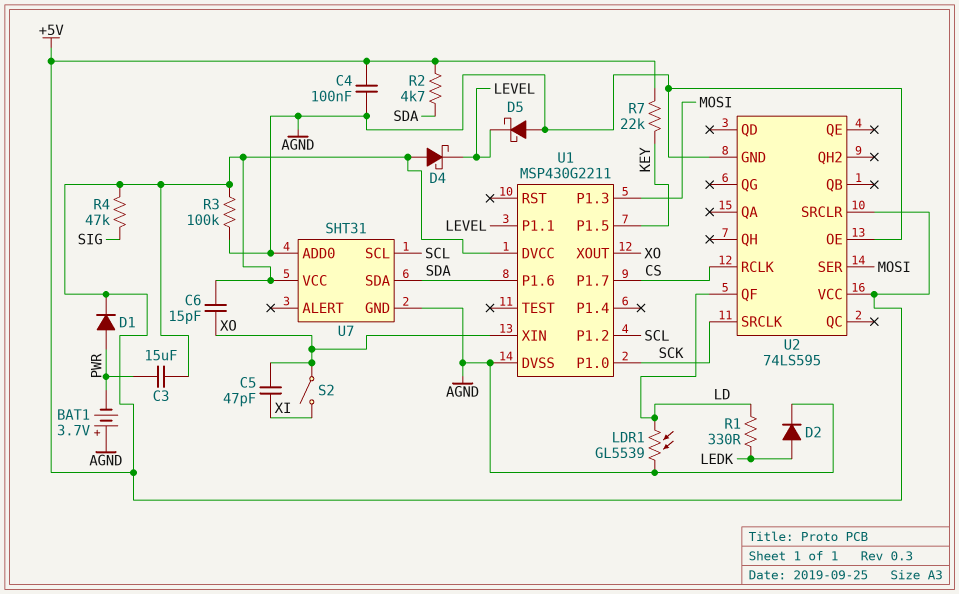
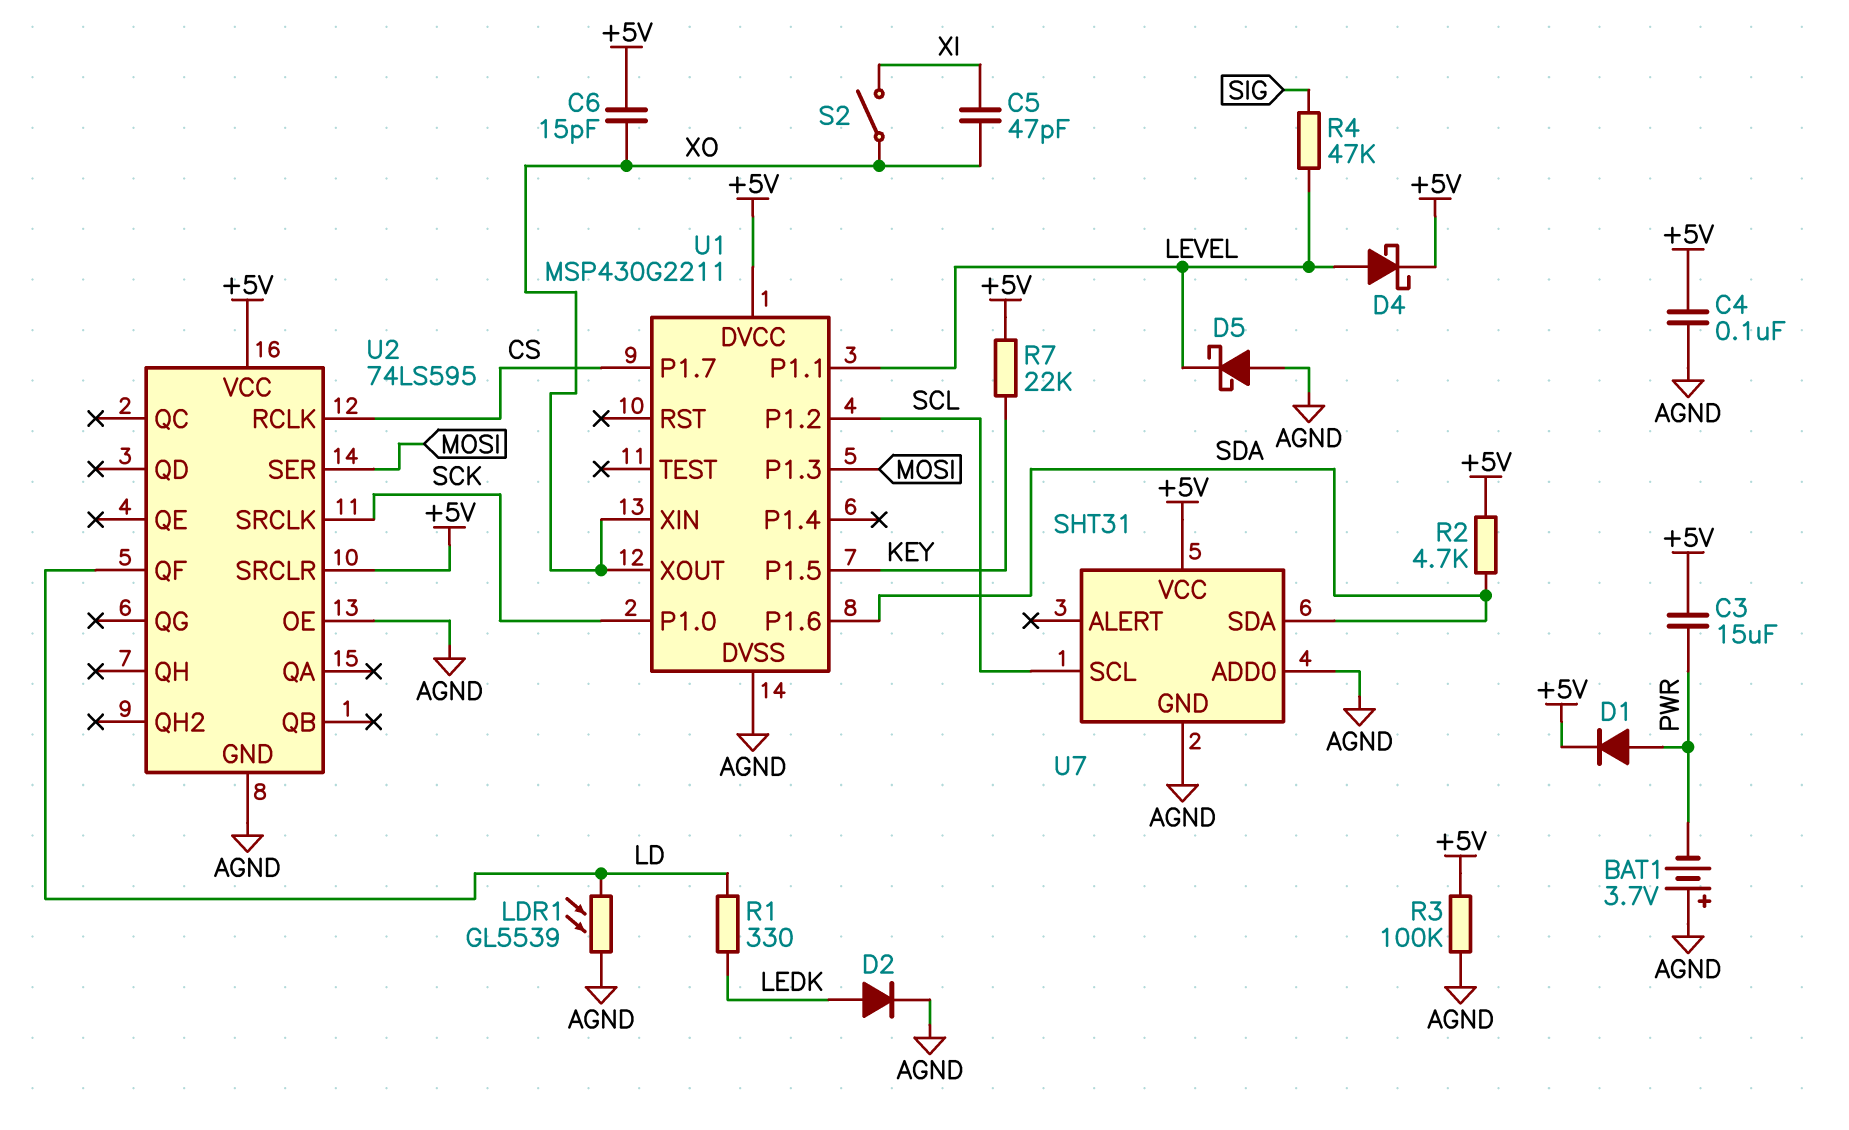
D4: schottky (A +5V, K LEVEL) -> schottky (A LEVEL, K +5V)
R4: 47k (+5V, SIG) -> 47k (LEVEL, SIG)

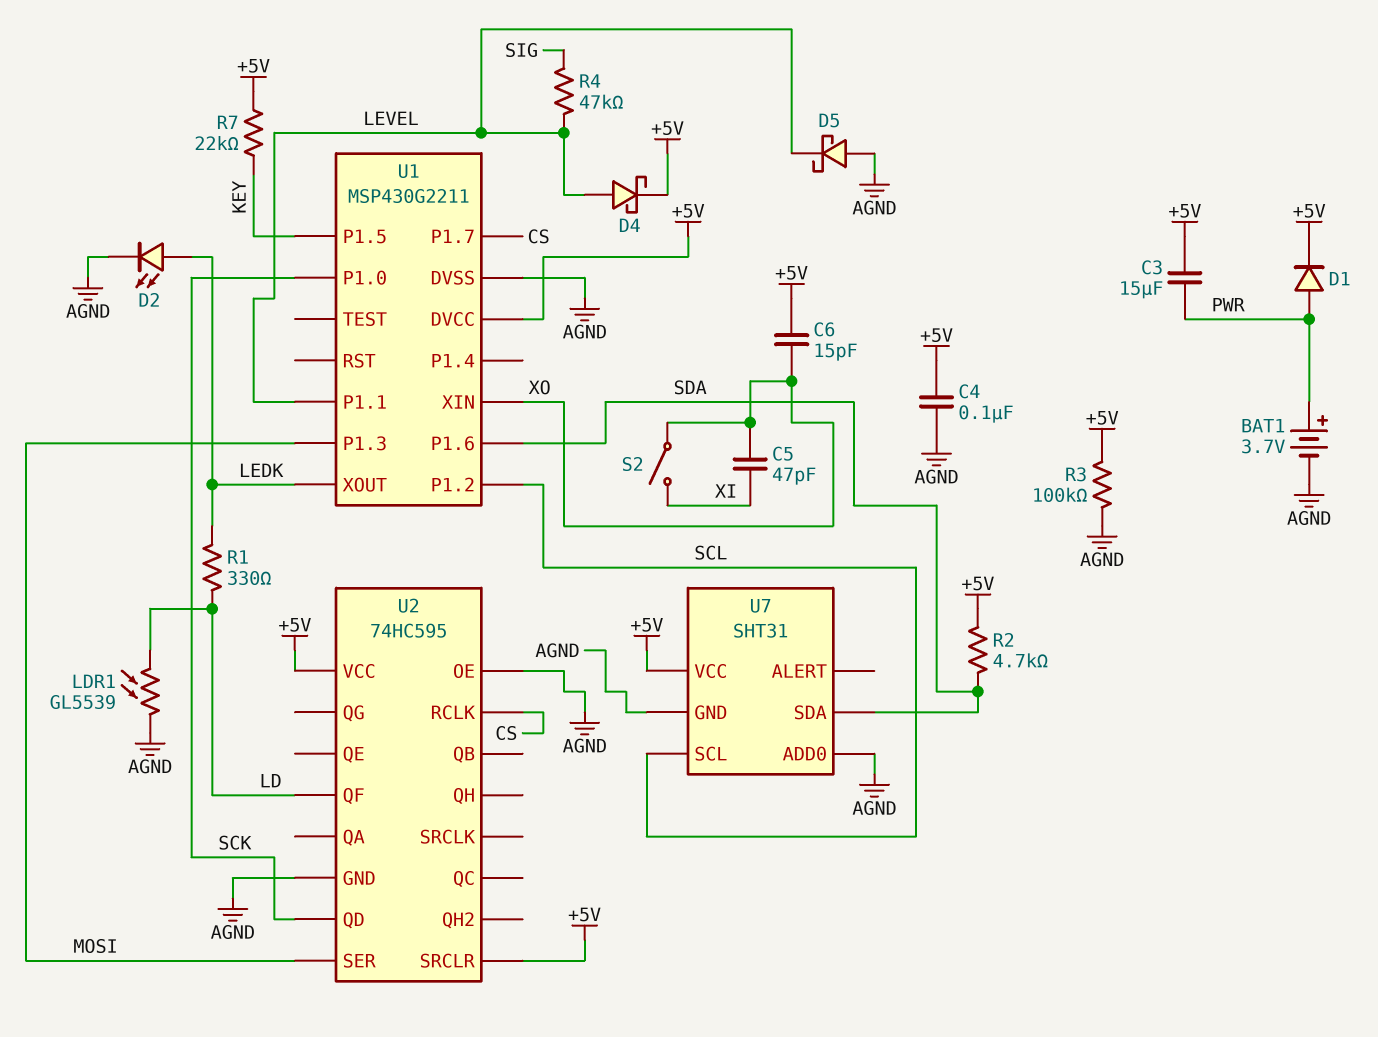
BAT1: 3.7V (plus AGND, minus PWR) -> 3.7V (plus PWR, minus AGND)
D2: diode (A LEDK, K AGND) -> LED (A LEDK, K AGND)
U1 pin XOUT: XO -> LEDK
U2: 74LS595 -> 74HC595
U2 pin QD: none -> SCK
U2 pin SRCLK: SCK -> none

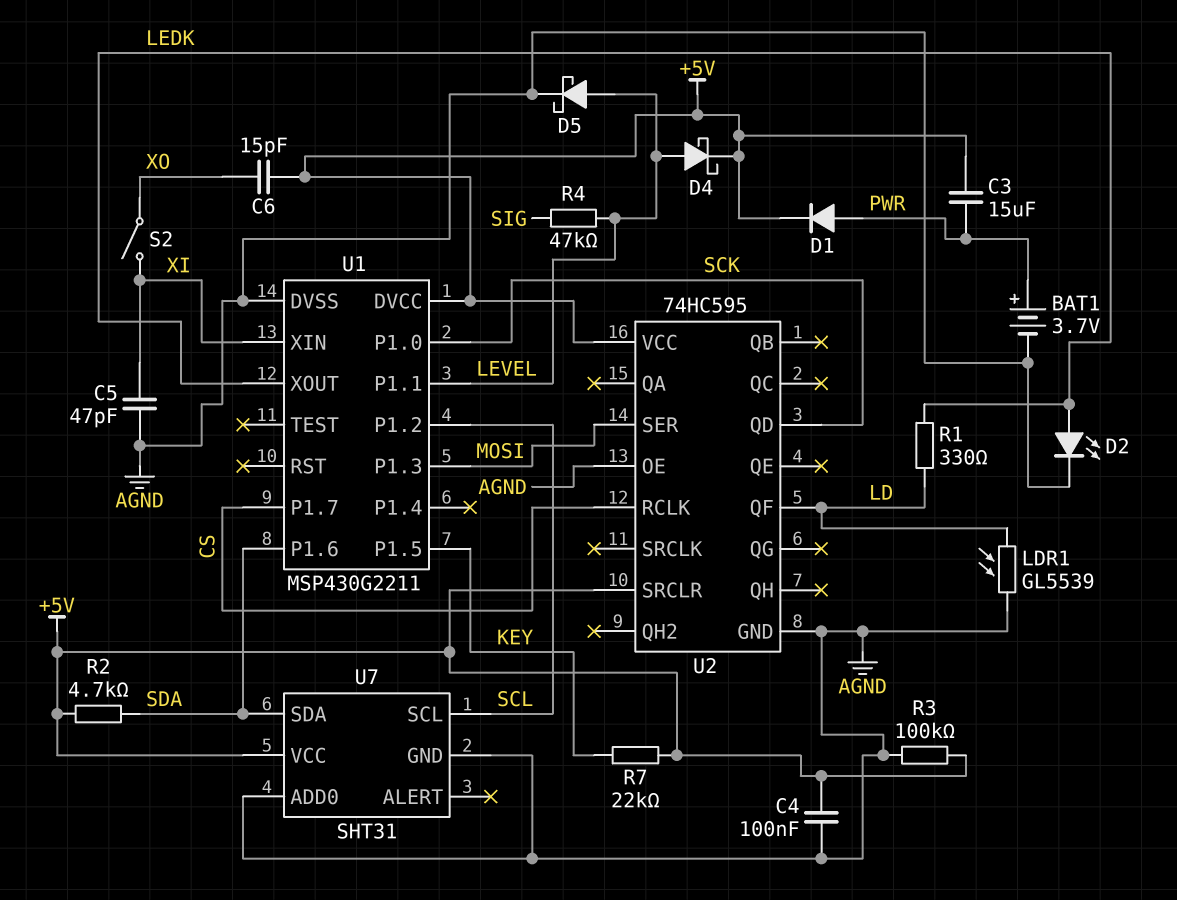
C5: 47pF (XI, XO) -> 47pF (AGND, XI)
D5: schottky (A AGND, K LEVEL) -> schottky (A LEVEL, K AGND)
U1 pin XIN: XO -> XI

